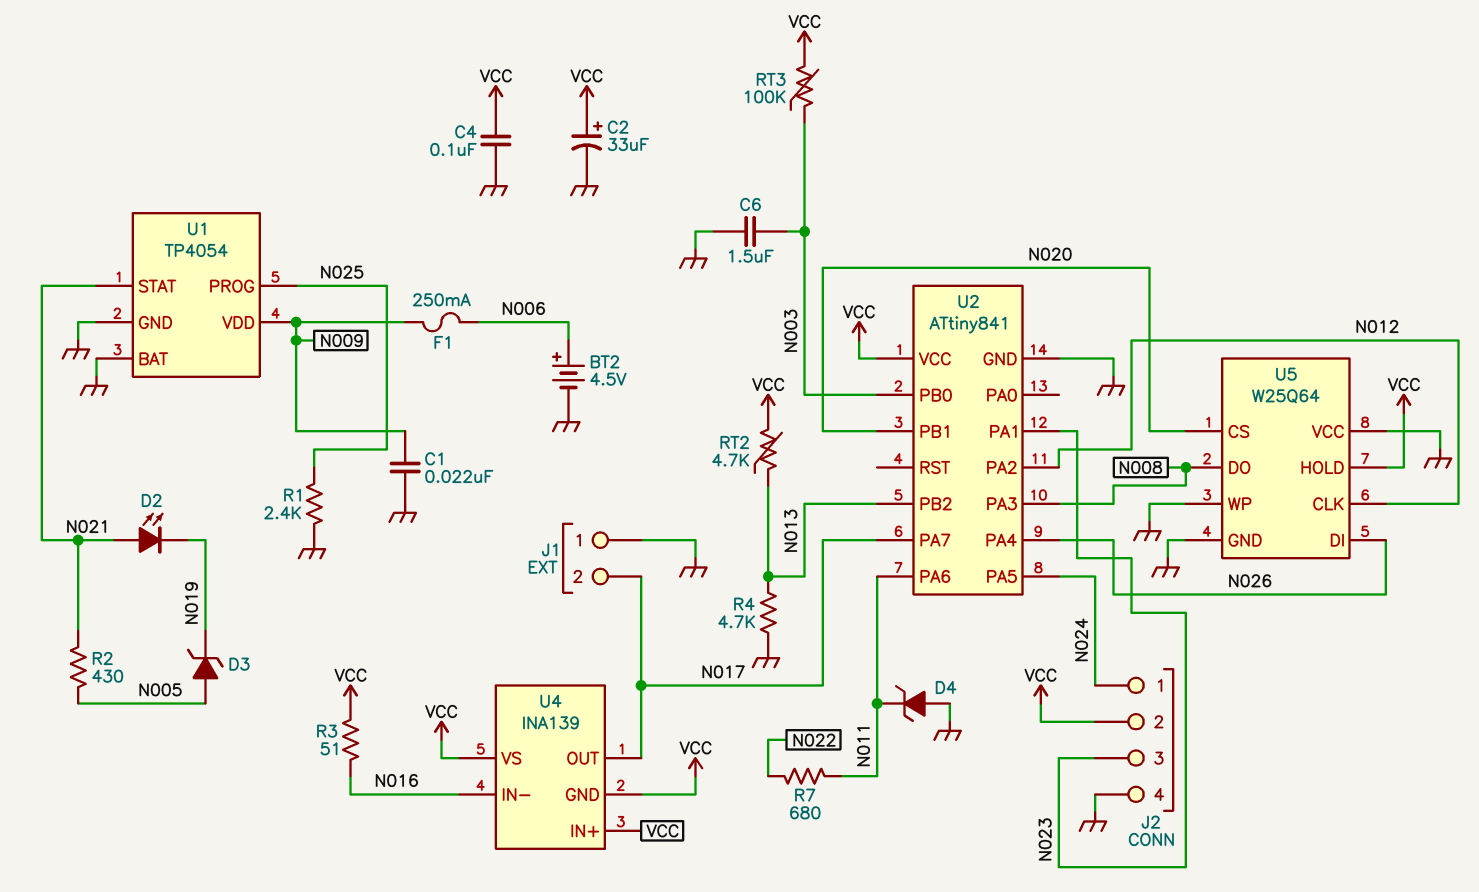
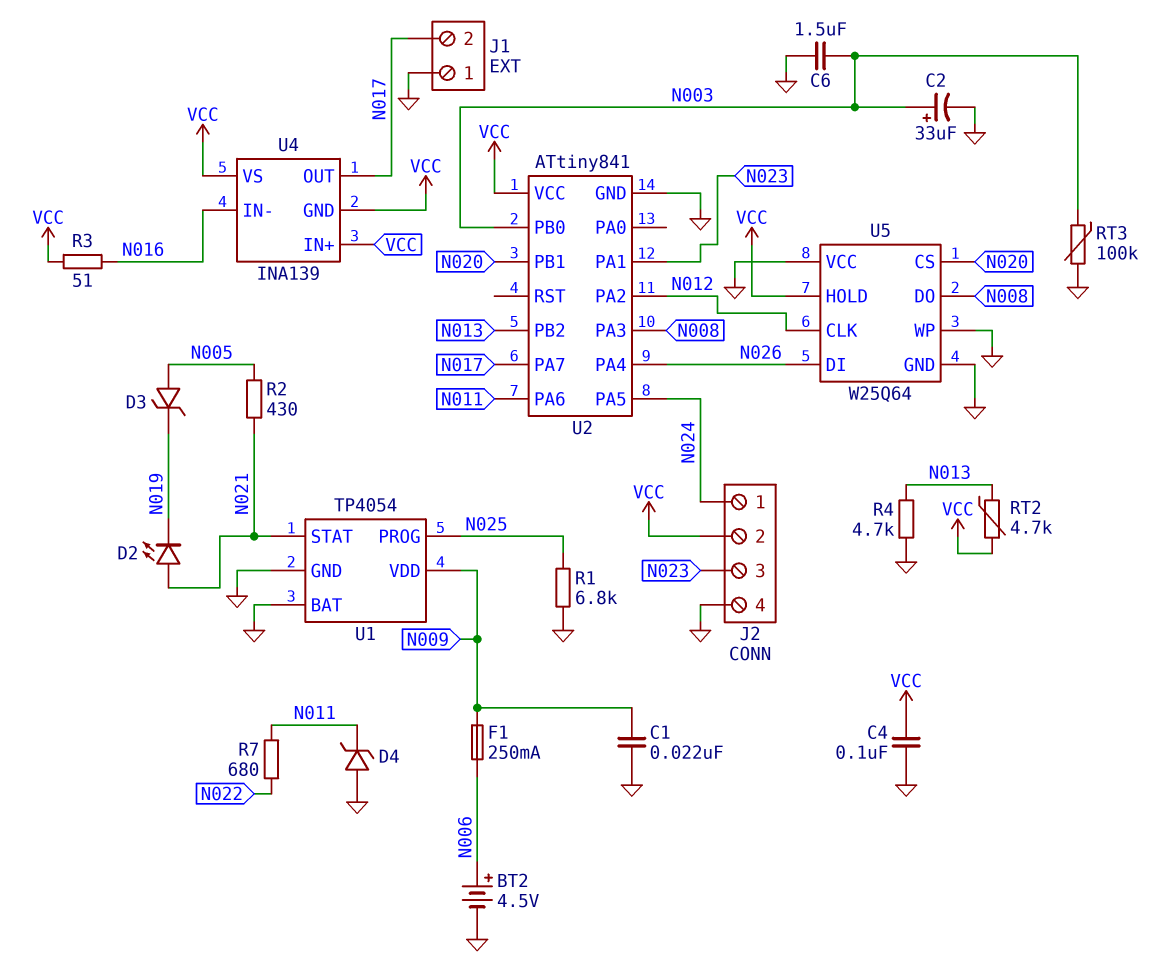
C2: 33uF (plus VCC, minus GND) -> 33uF (plus N003, minus GND)
R1: 2.4k (GND, N025) -> 6.8k (GND, N025)
RT3: 100k (N003, VCC) -> 100k (GND, N003)

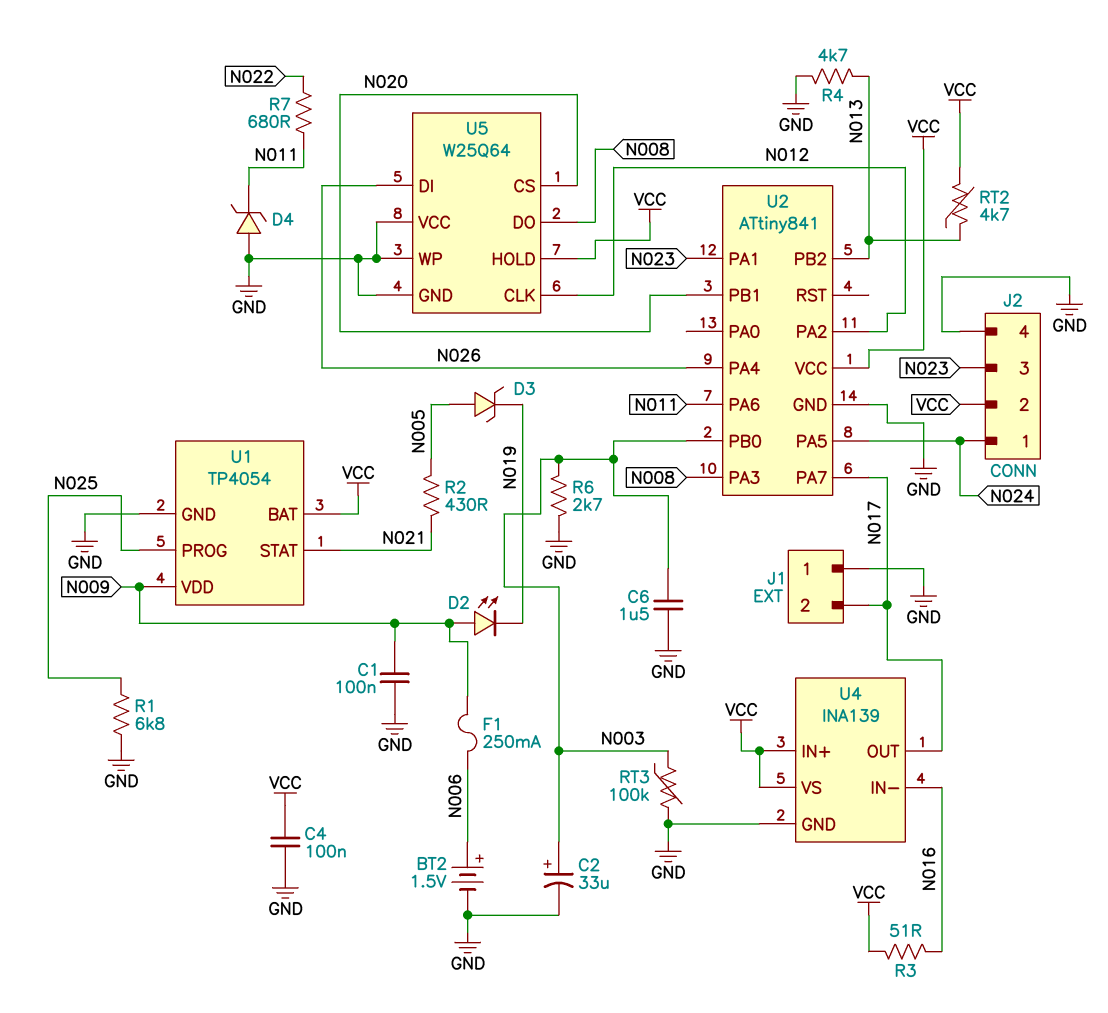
BT2: 4.5V (plus N006, minus GND) -> 1.5V (plus N006, minus GND)
C1: 22nF (GND, N009) -> 100nF (GND, N009)
D2: LED (A N021, K N019) -> LED (A N009, K N019)
R6: none -> 2.7k (GND, N003)
U1 pin BAT: GND -> VCC
U4 pin GND: VCC -> GND

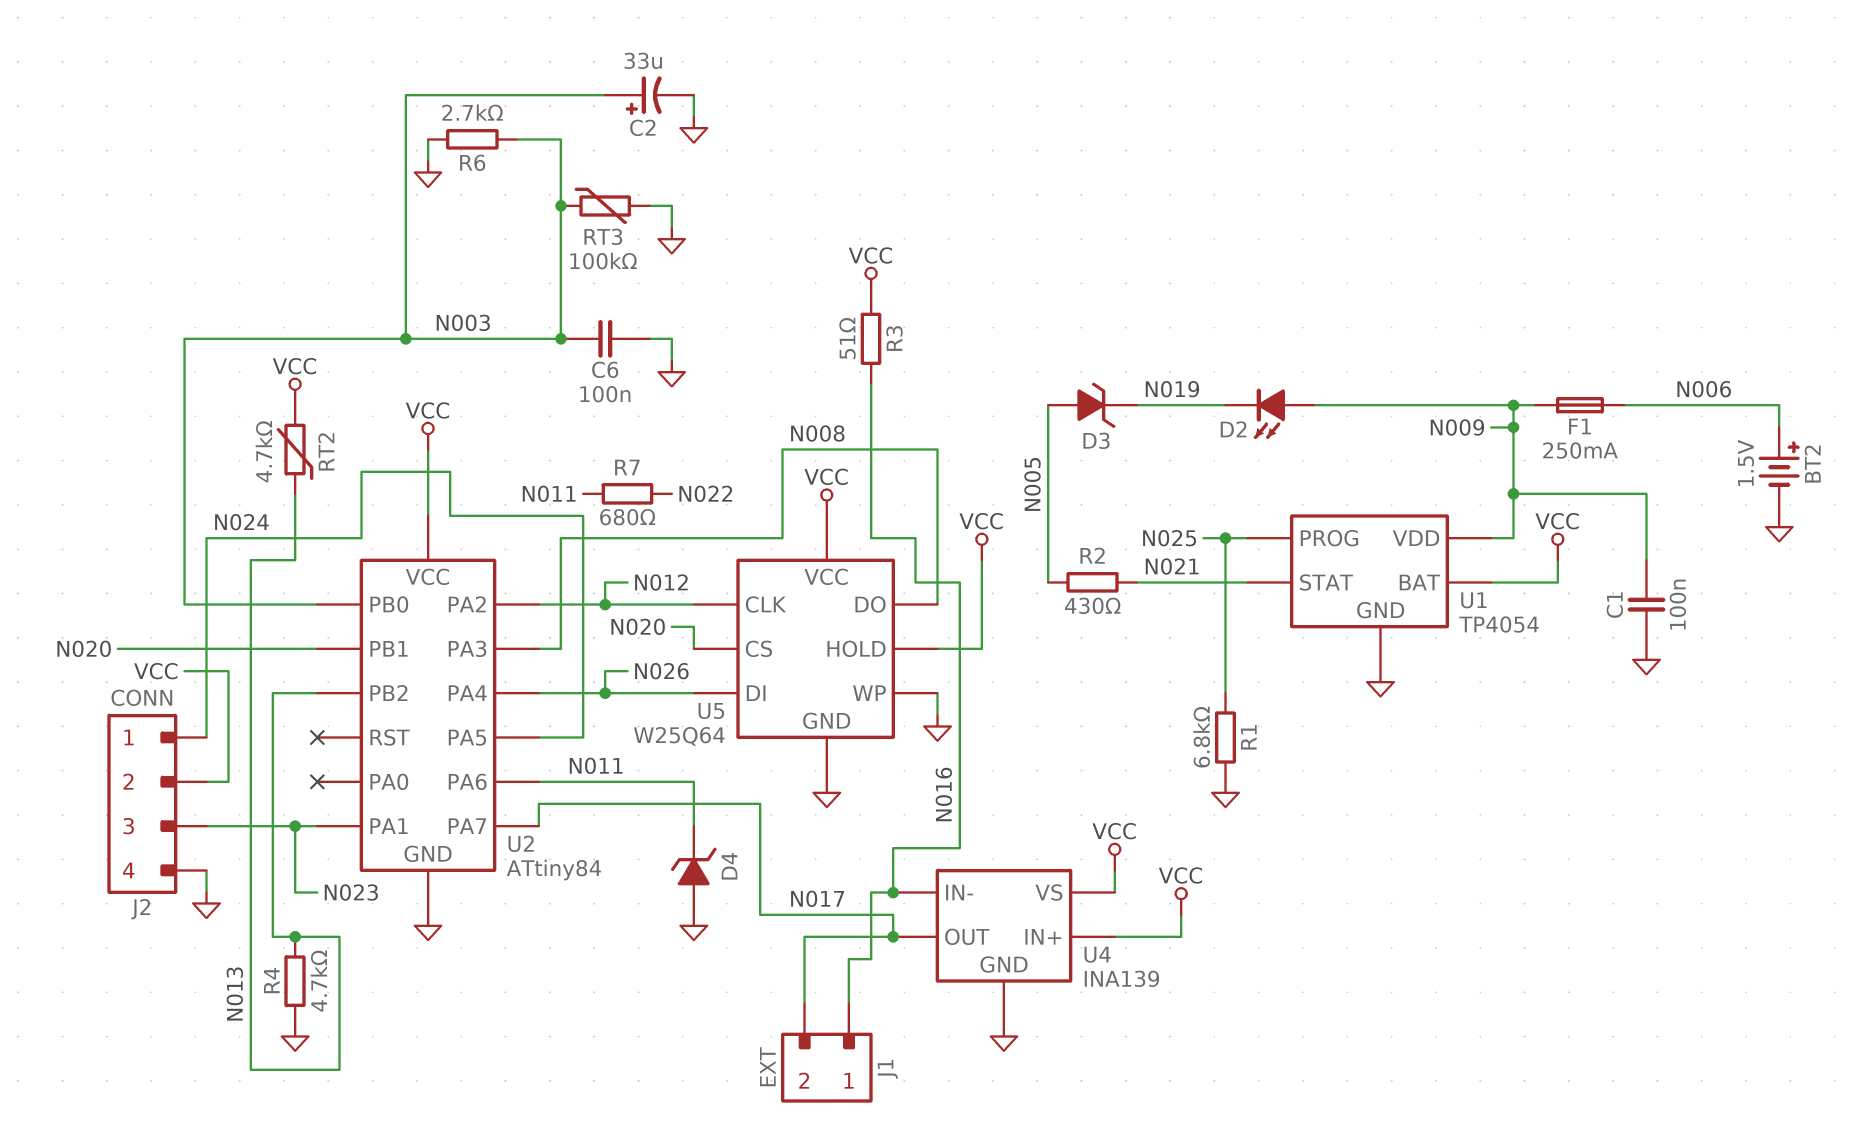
C4: 100nF (GND, VCC) -> none
C6: 1.5uF (GND, N003) -> 100nF (GND, N003)
J1 pin 1: GND -> N016
U2: ATtiny841 -> ATtiny84
U5 pin VCC: GND -> VCC

